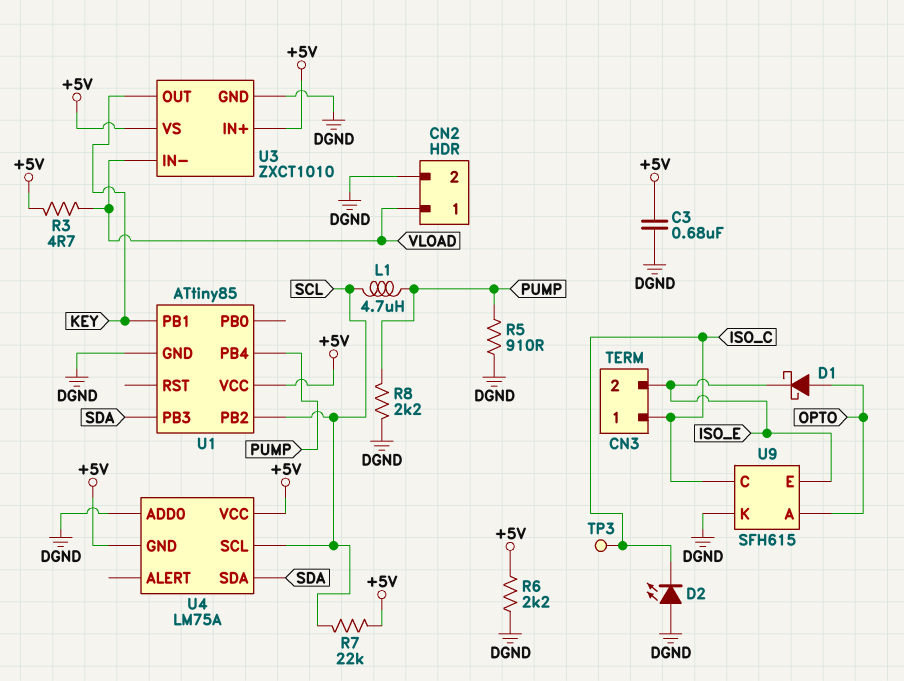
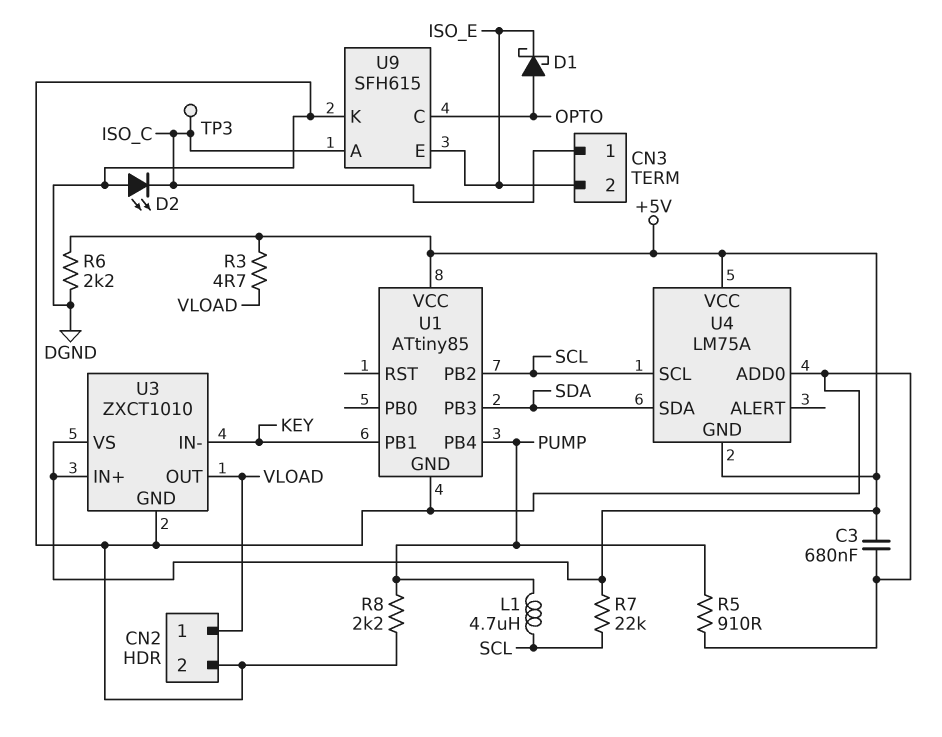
U3 pin IN-: VLOAD -> KEY
U3 pin OUT: KEY -> VLOAD
U9 pin A: OPTO -> ISO_C
U9 pin C: ISO_C -> OPTO

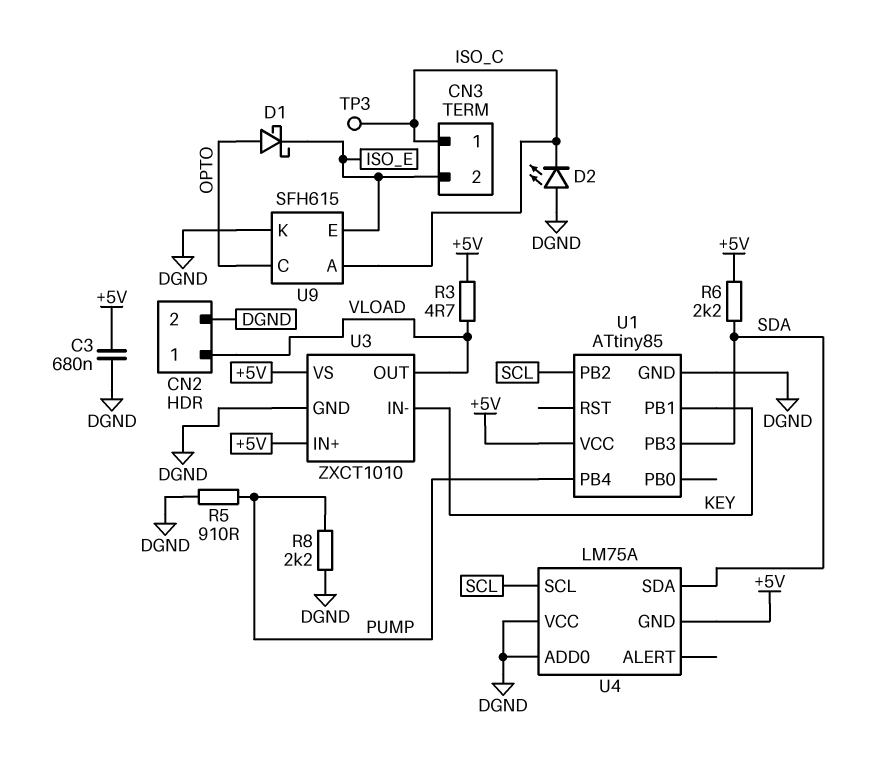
L1: 4.7uH (PUMP, SCL) -> none
R6: 2.2k (+5V, DGND) -> 2.2k (+5V, SDA)
R7: 22k (+5V, SCL) -> none
U4 pin VCC: +5V -> DGND

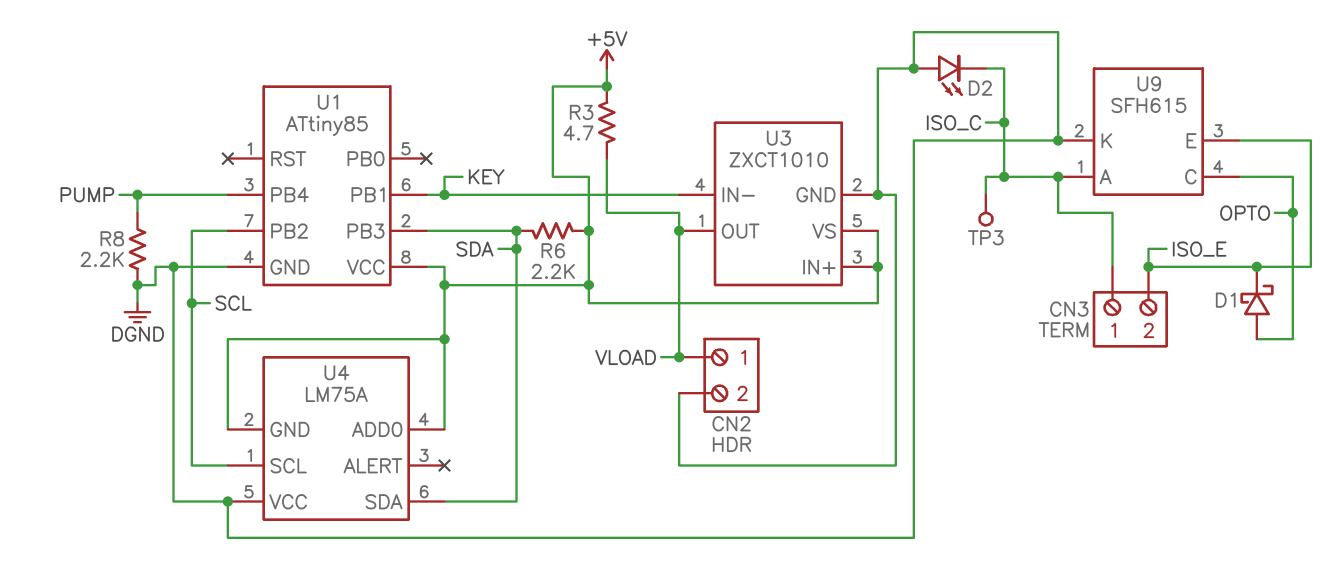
C3: 680nF (+5V, DGND) -> none
R5: 910 (DGND, PUMP) -> none
U4 pin ADD0: DGND -> +5V

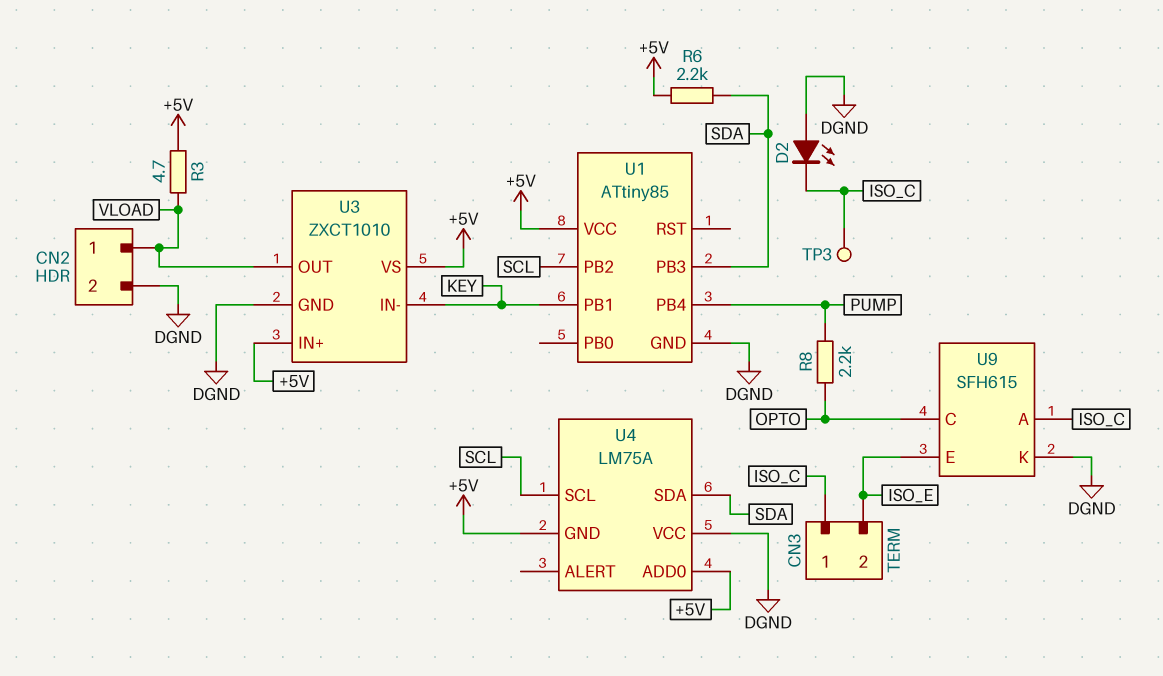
D1: schottky (A OPTO, K ISO_E) -> none
R8: 2.2k (DGND, PUMP) -> 2.2k (OPTO, PUMP)

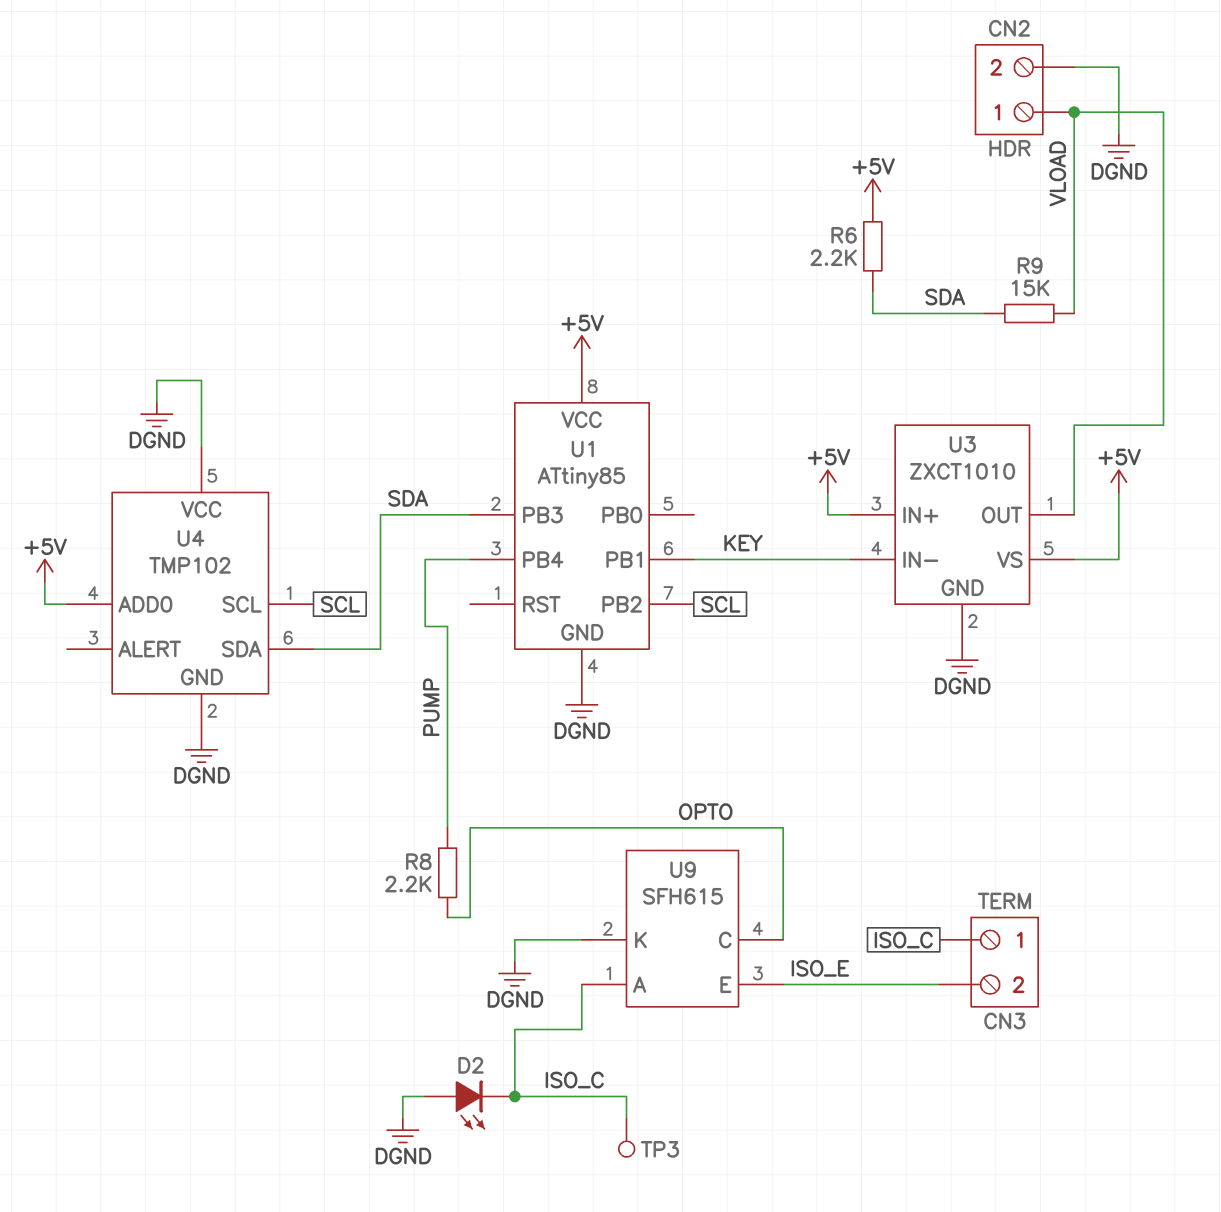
R3: 4.7 (+5V, VLOAD) -> none
R9: none -> 15k (SDA, VLOAD)
U4: LM75A -> TMP102
U4 pin GND: +5V -> DGND

